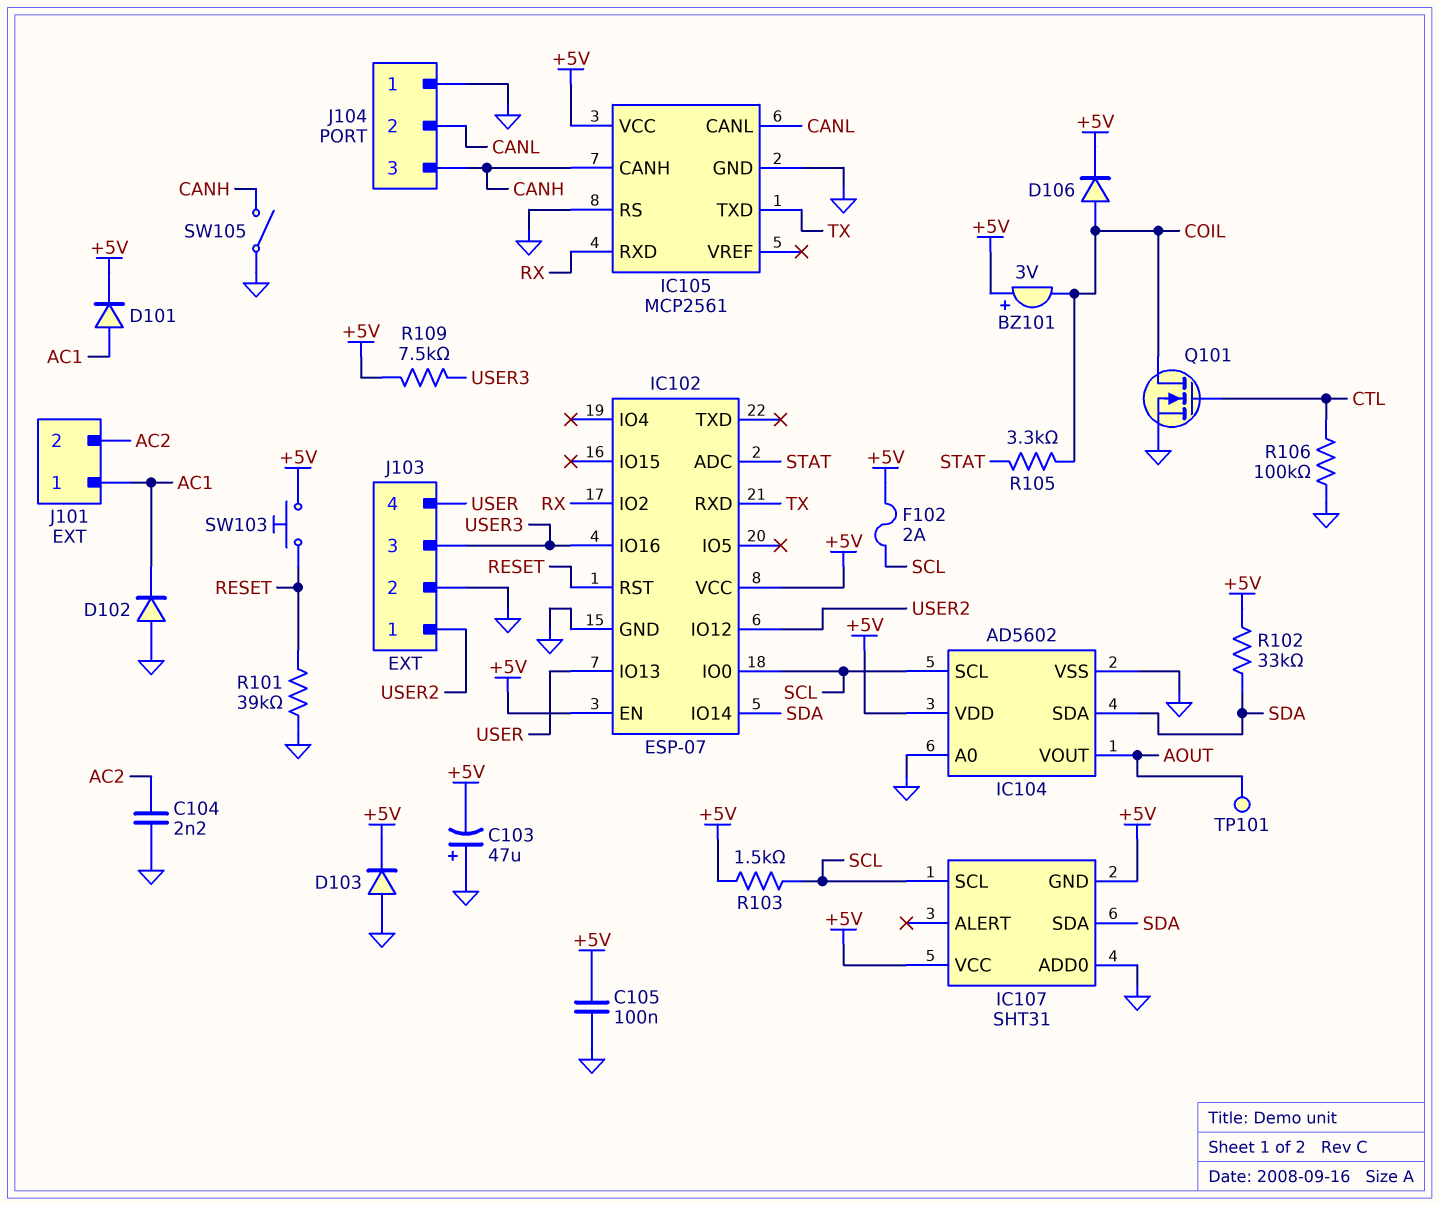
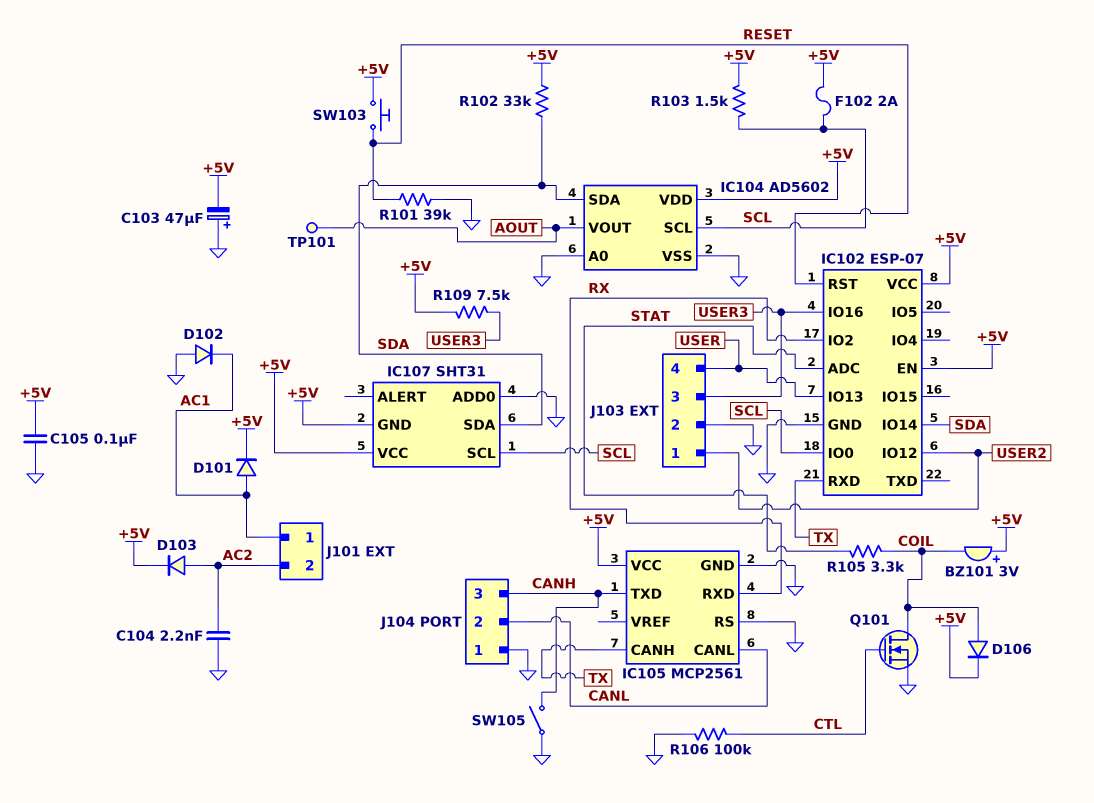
D103: diode (A GND, K +5V) -> diode (A AC2, K +5V)
IC105 pin CANH: CANH -> TX
IC105 pin TXD: TX -> CANH

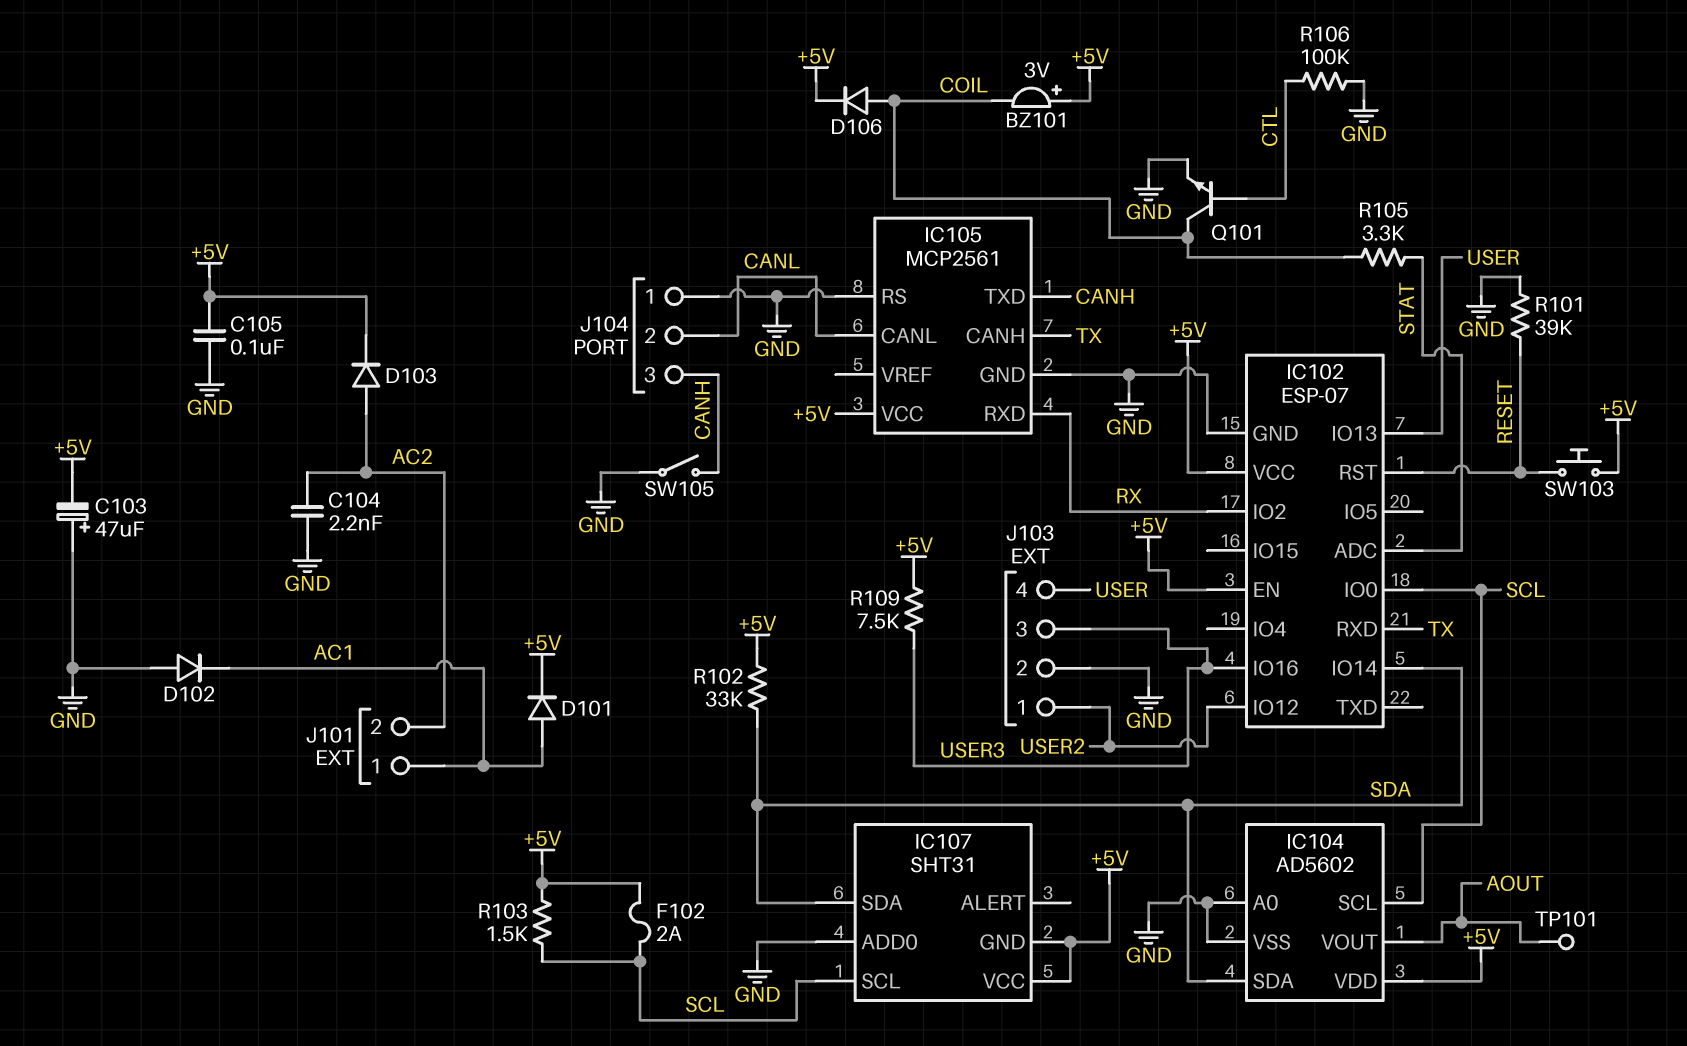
Q101: NMOS (G CTL, D COIL, S GND) -> NPN (B CTL, C COIL, E GND)

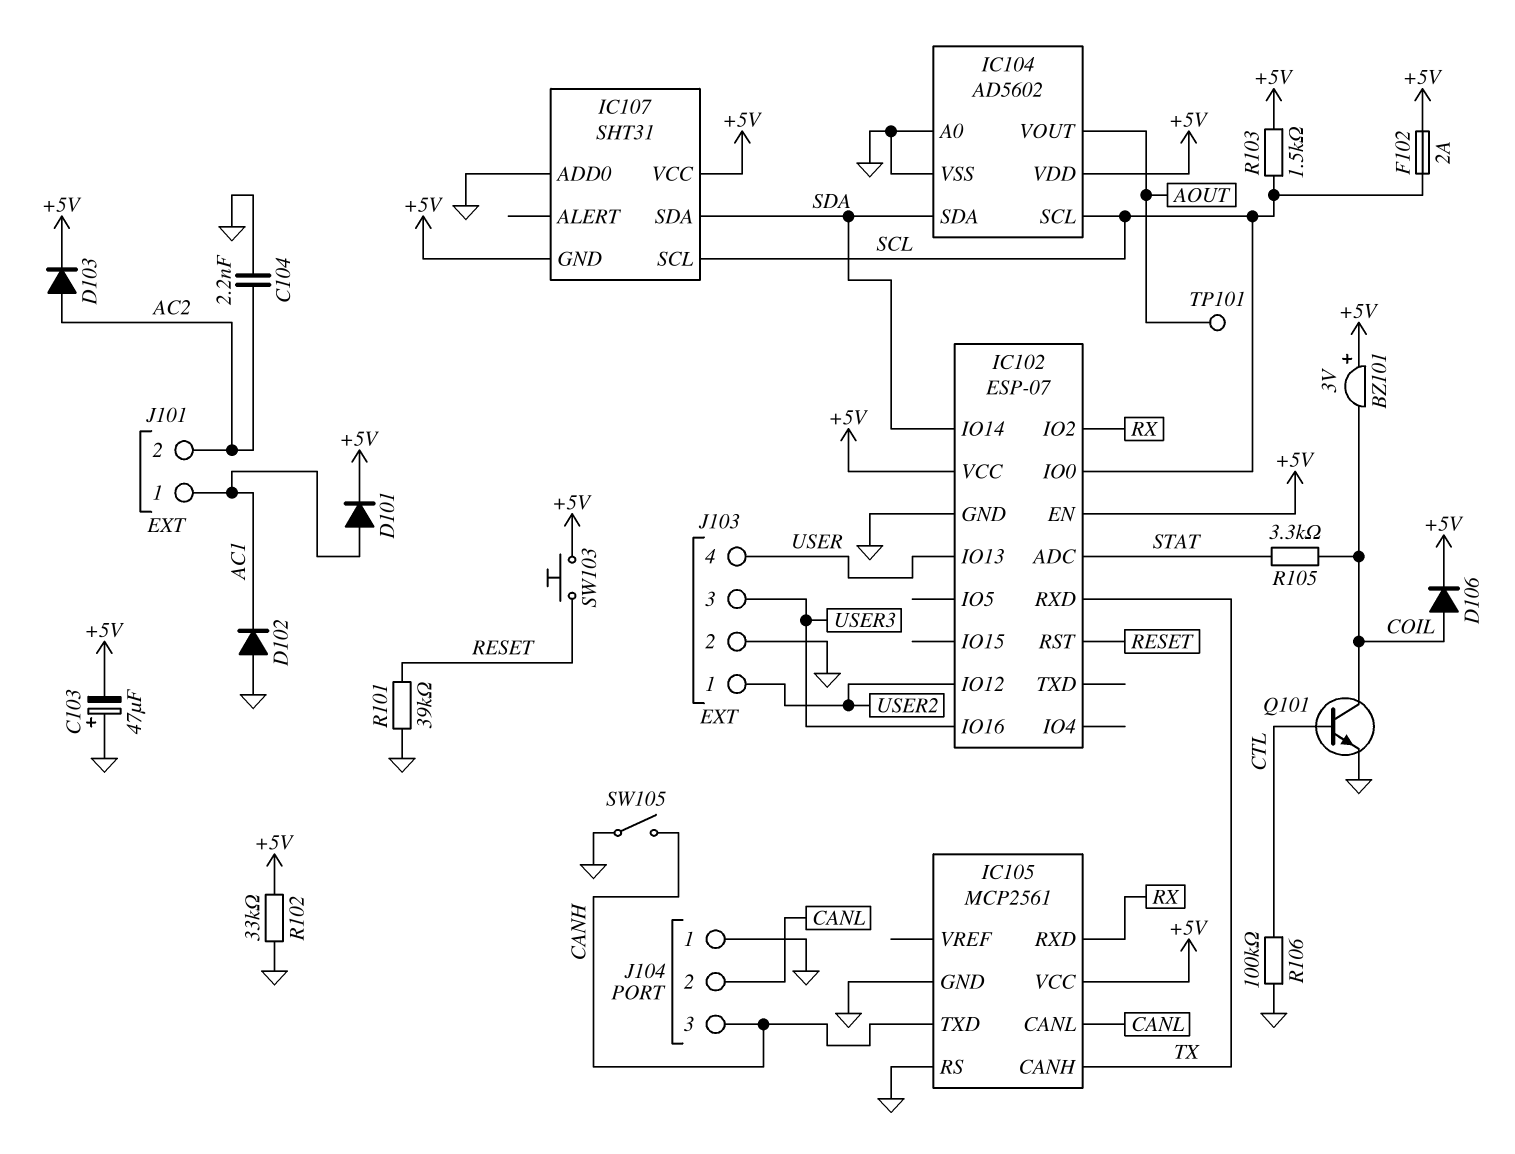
C105: 100nF (+5V, GND) -> none
R102: 33k (+5V, SDA) -> 33k (+5V, GND)
R109: 7.5k (+5V, USER3) -> none

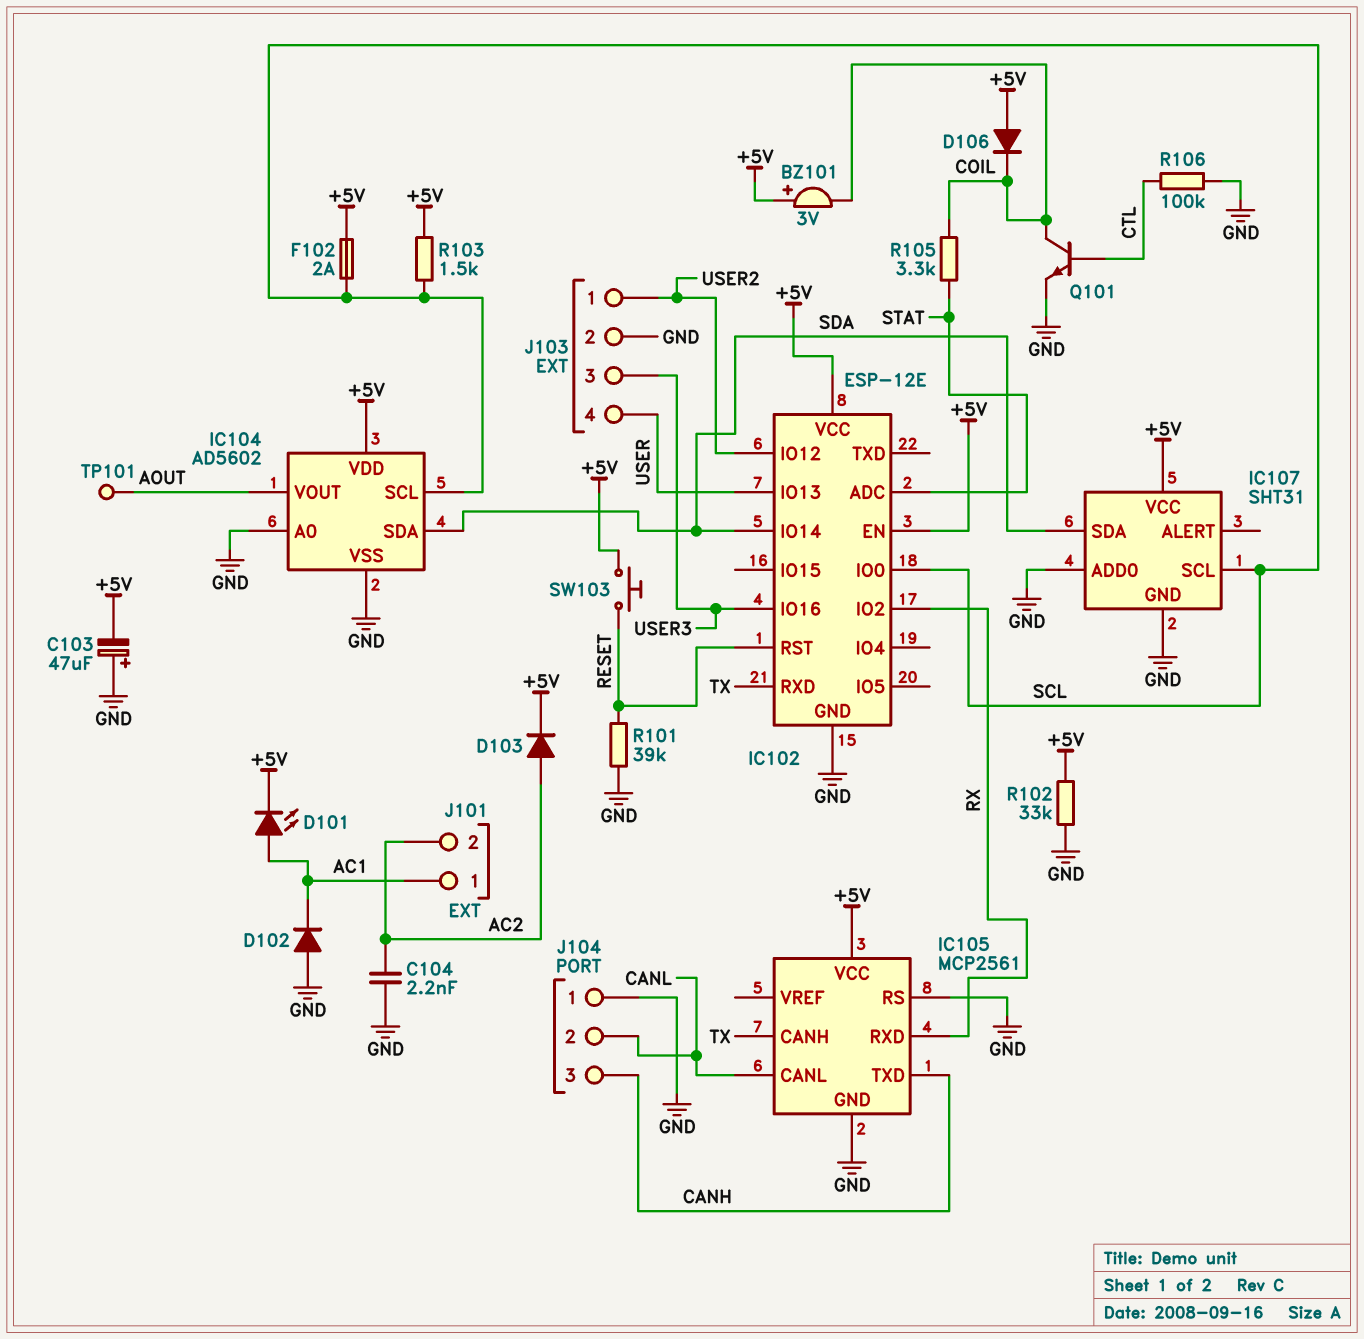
D101: diode (A AC1, K +5V) -> LED (A AC1, K +5V)
D106: diode (A COIL, K +5V) -> diode (A +5V, K COIL)
IC102: ESP-07 -> ESP-12E
IC107 pin GND: +5V -> GND
SW105: switch (CANH, GND) -> none

